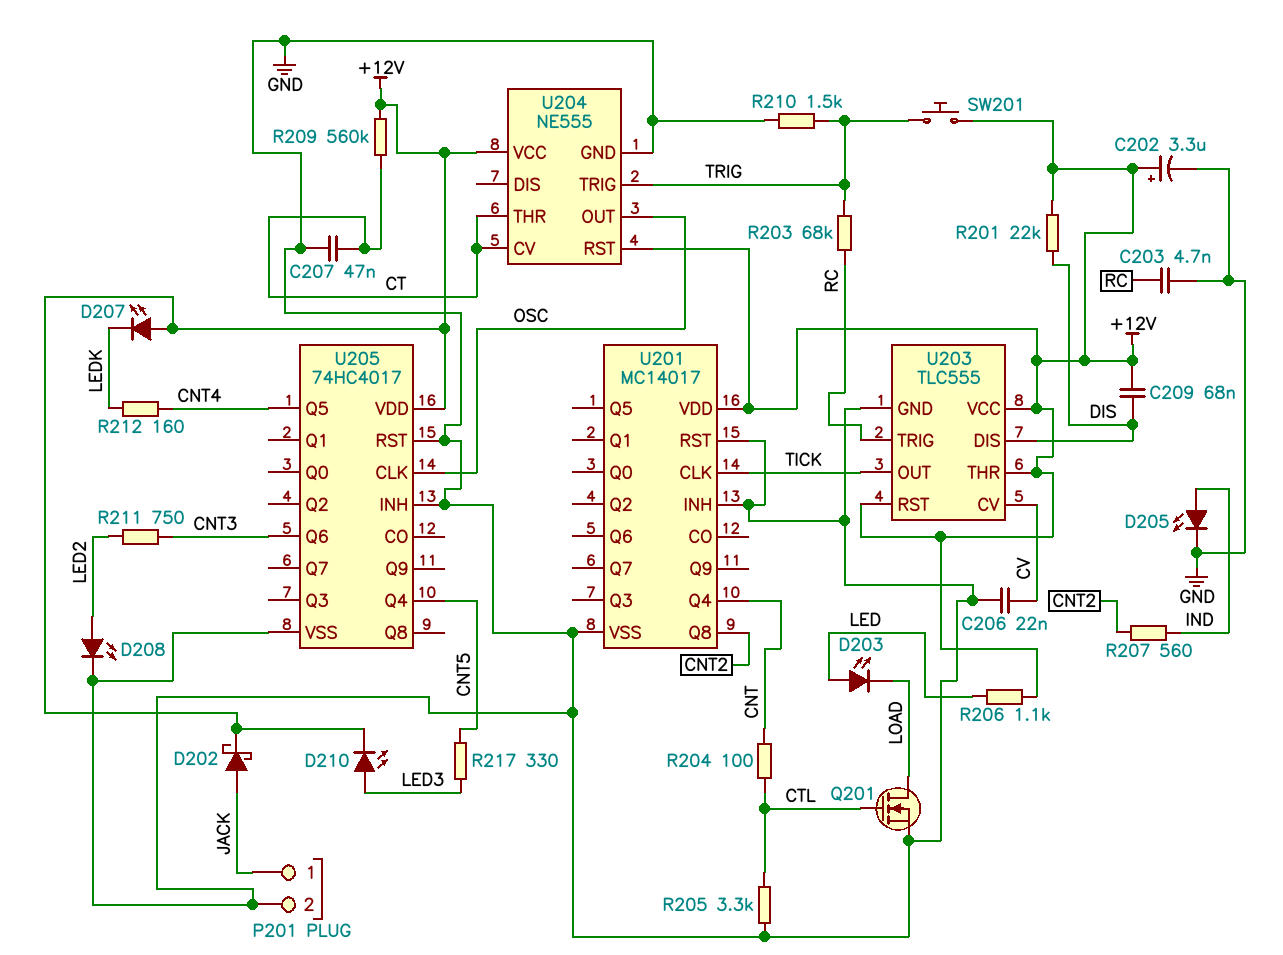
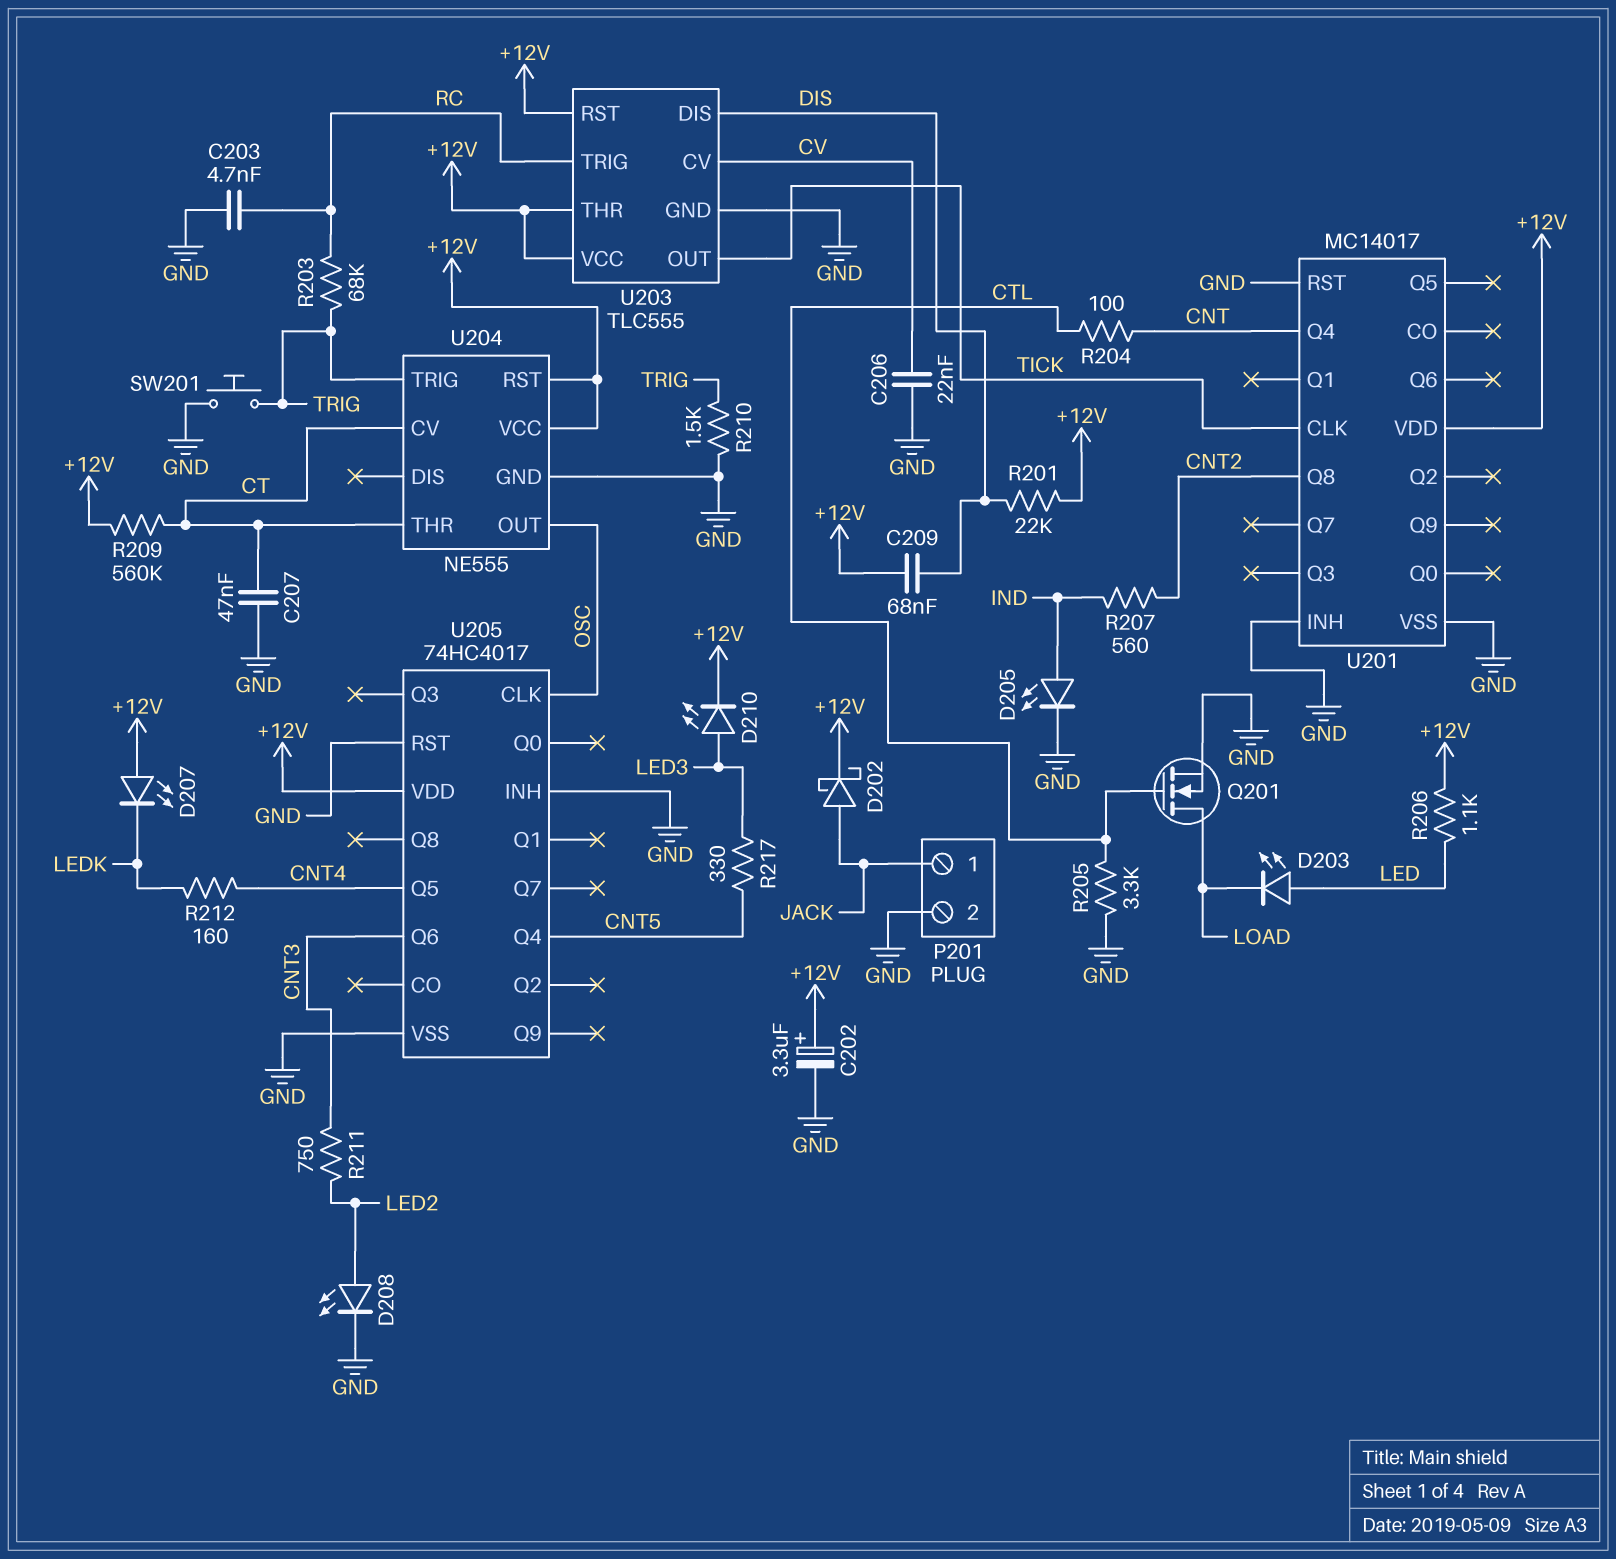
SW201: button (+12V, TRIG) -> button (GND, TRIG)

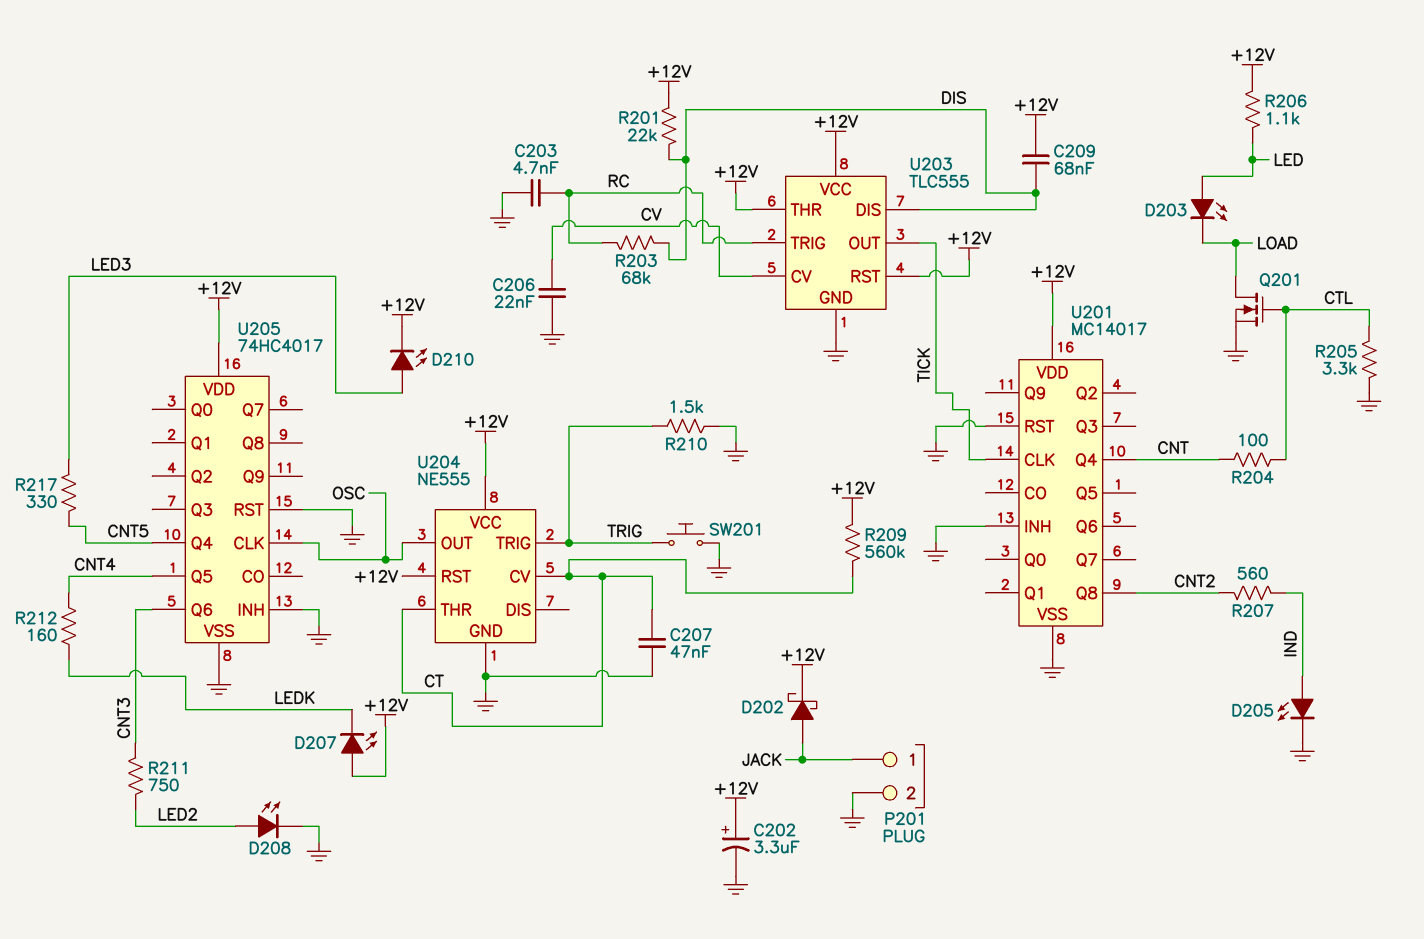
R203: 68k (RC, TRIG) -> 68k (DIS, RC)

